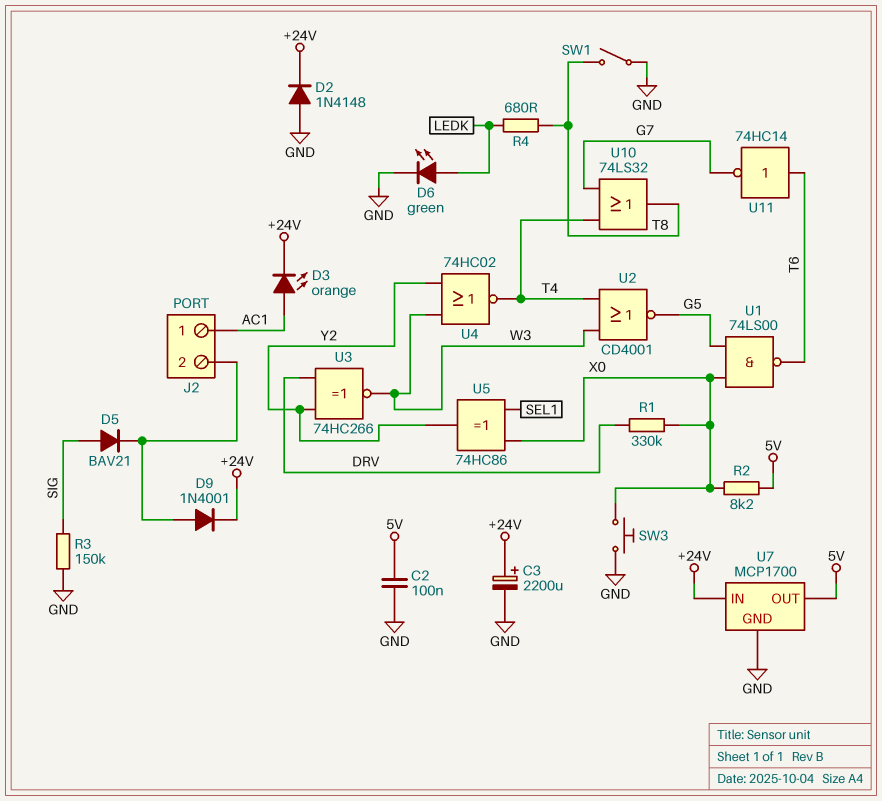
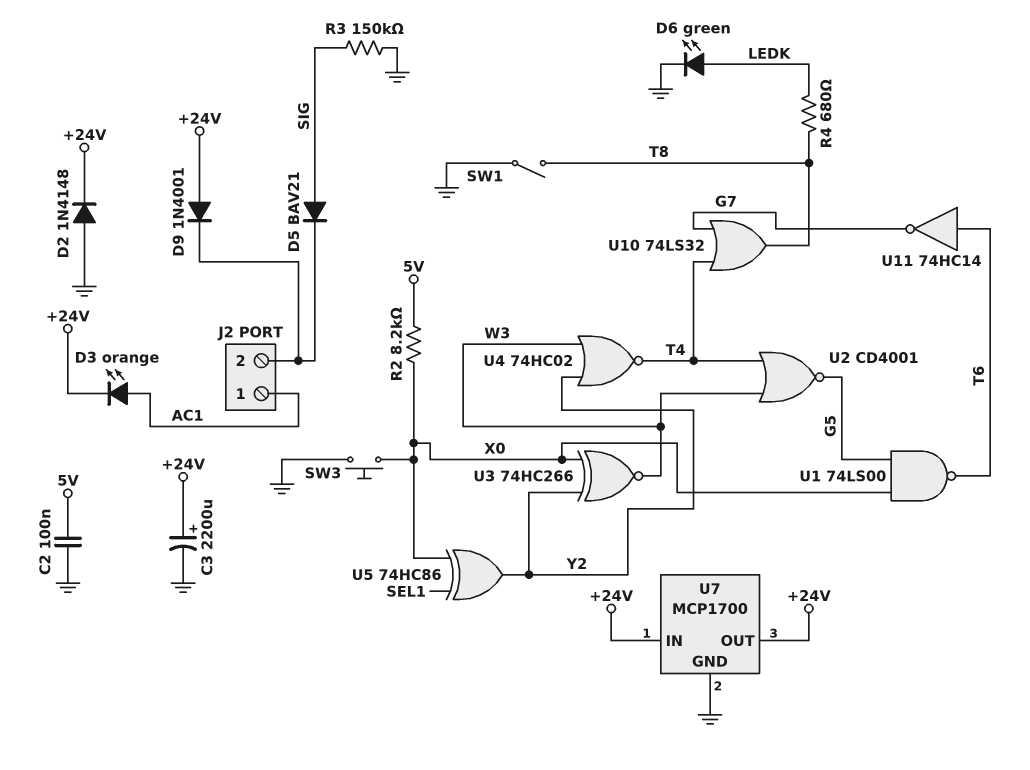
D9: diode 1N4001 (A J2/2, K +24V) -> diode 1N4001 (A +24V, K J2/2)
R1: 330k (DRV, X0) -> none
U3: XNOR 74HC266 (in DRV, in Y2, out W3) -> XNOR 74HC266 (in X0, in Y2, out W3)
U7 pin OUT: 5V -> +24V

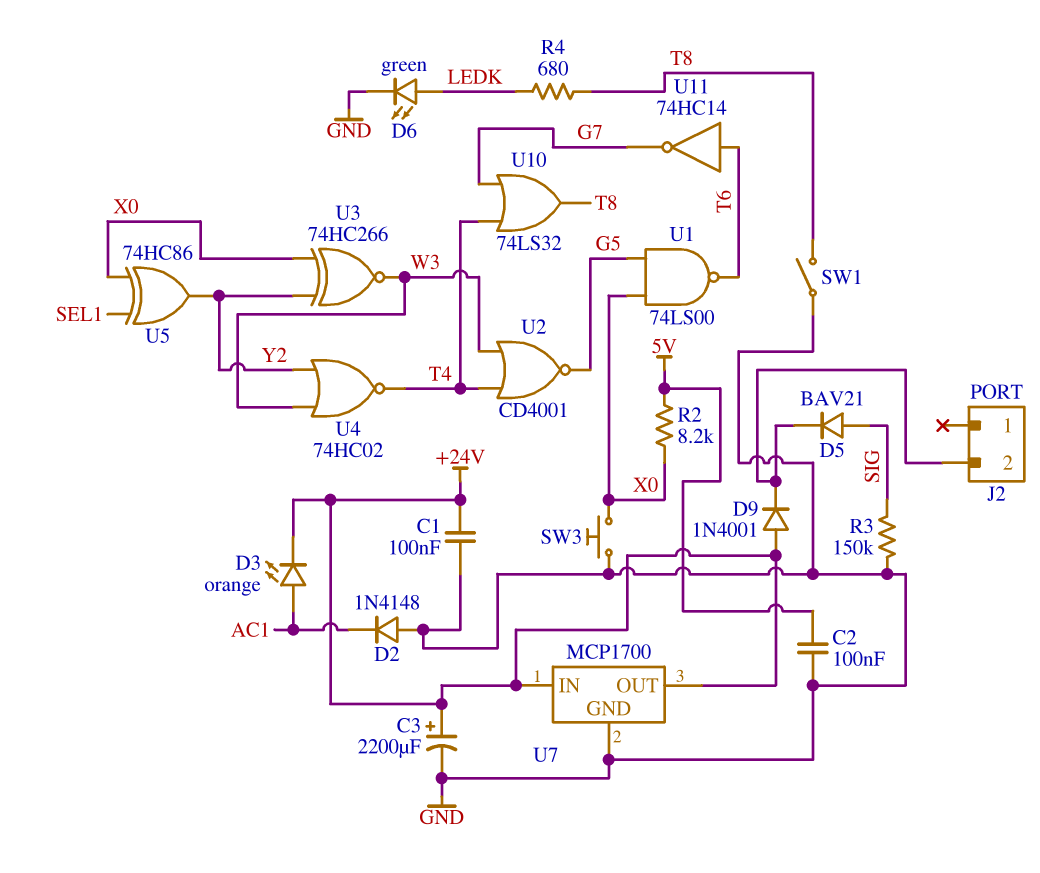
C1: none -> 100nF (+24V, GND)
D2: diode 1N4148 (A GND, K +24V) -> diode 1N4148 (A GND, K AC1)
J2 pin 1: AC1 -> none

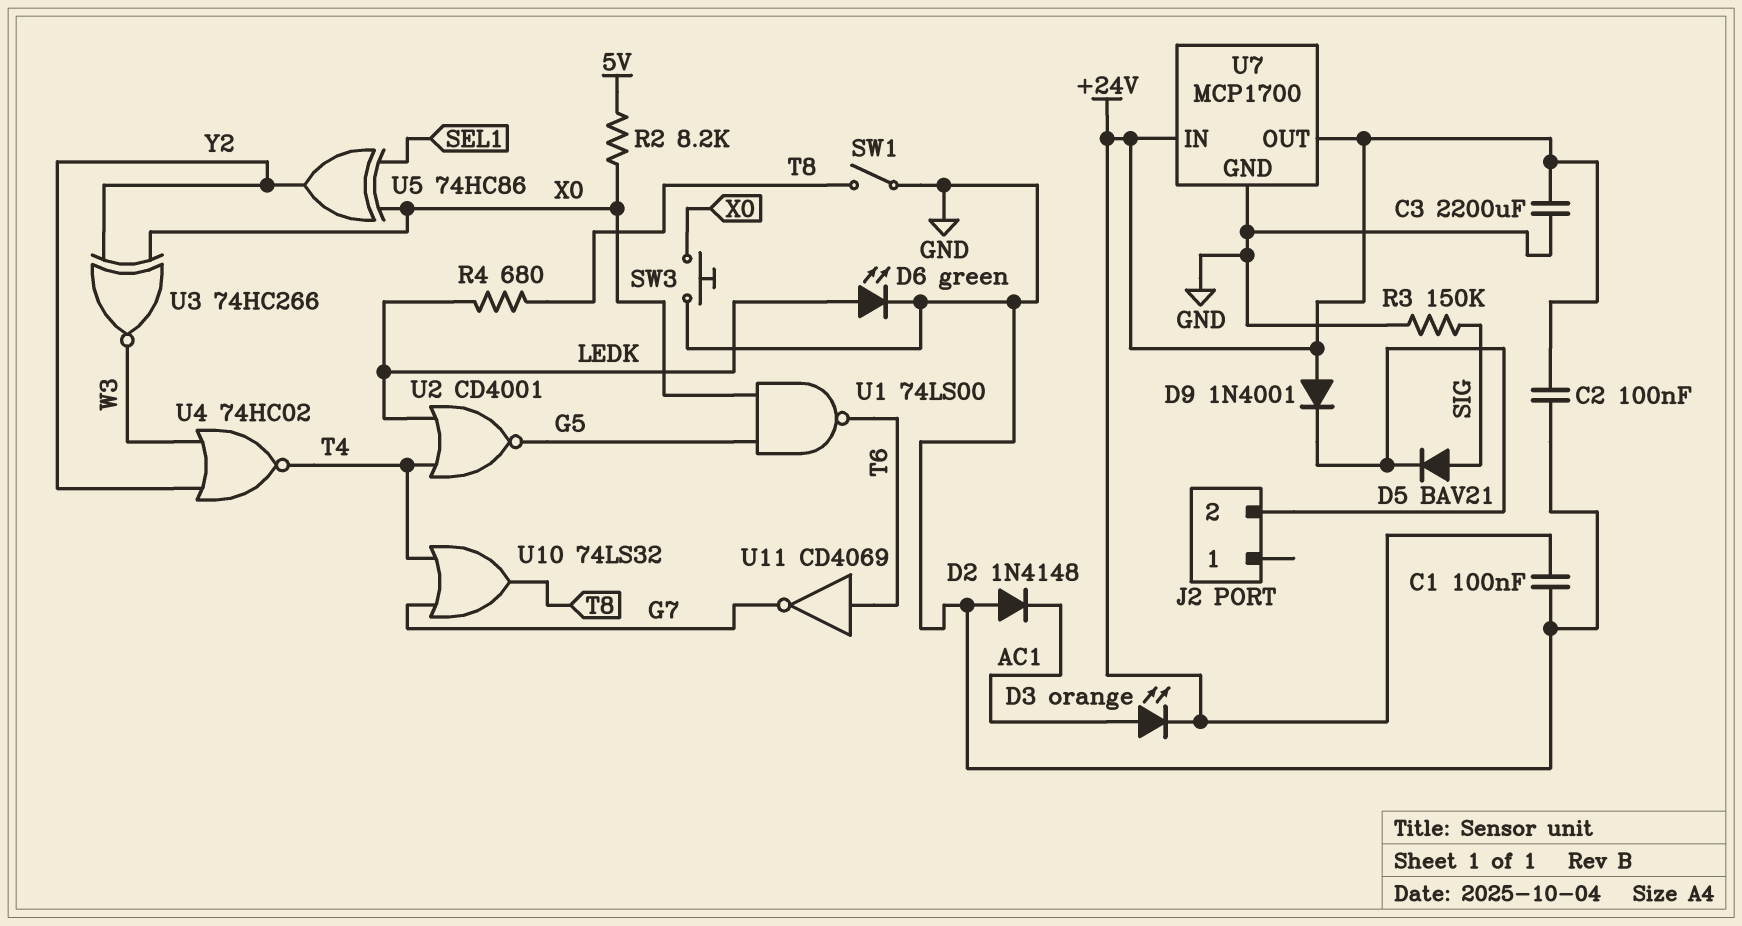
C2: 100nF (5V, GND) -> 100nF (+24V, GND)
C3: 2200uF (plus +24V, minus GND) -> 2200uF (+24V, GND)
U2: NOR CD4001 (in T4, in W3, out G5) -> NOR CD4001 (in LEDK, in T4, out G5)
U11: NOT 74HC14 (in T6, out G7) -> NOT CD4069 (in T6, out G7)

